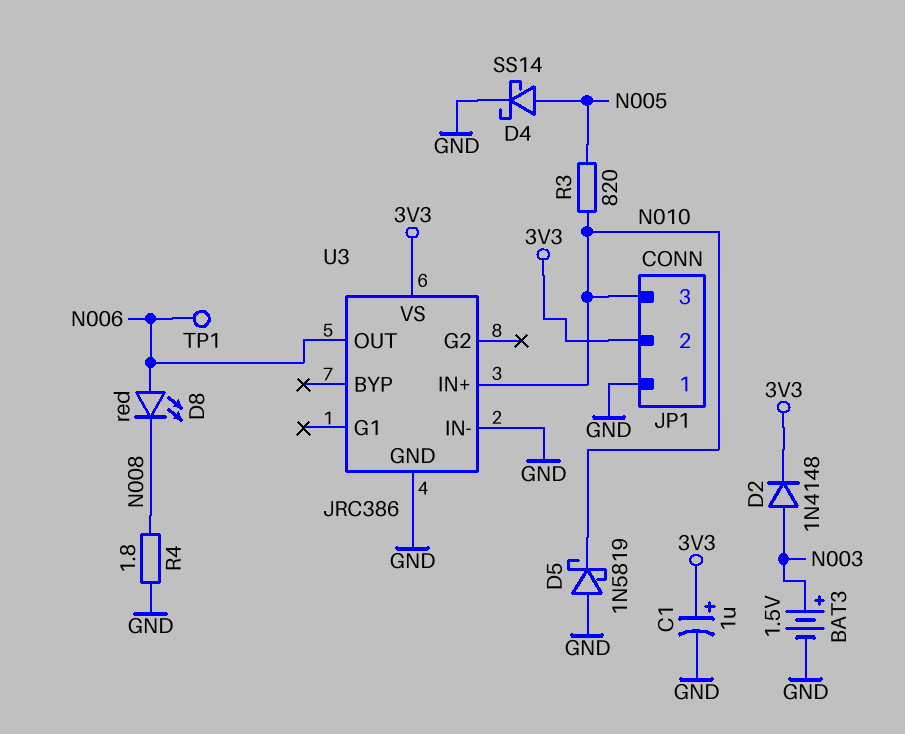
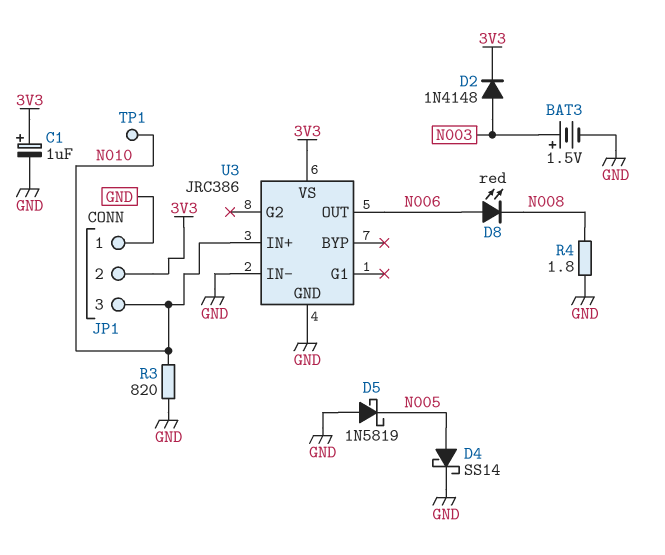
D5: schottky 1N5819 (A GND, K N010) -> schottky 1N5819 (A GND, K N005)
R3: 820 (N005, N010) -> 820 (GND, N010)
TP1: test point (N006) -> test point (N010)

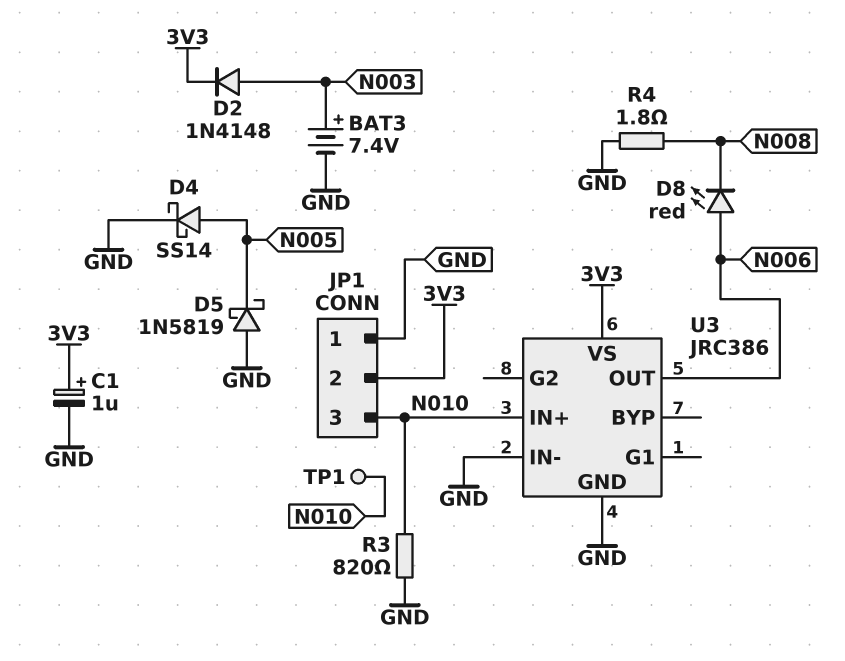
BAT3: 1.5V (plus N003, minus GND) -> 7.4V (plus N003, minus GND)

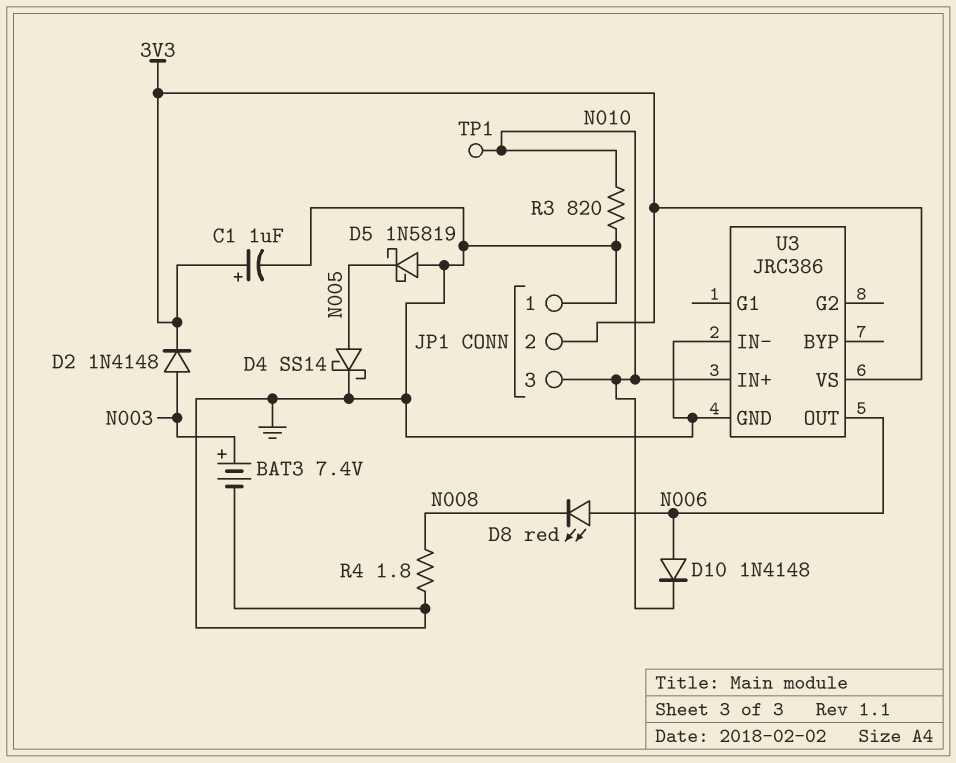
D10: none -> diode 1N4148 (A N006, K N010)

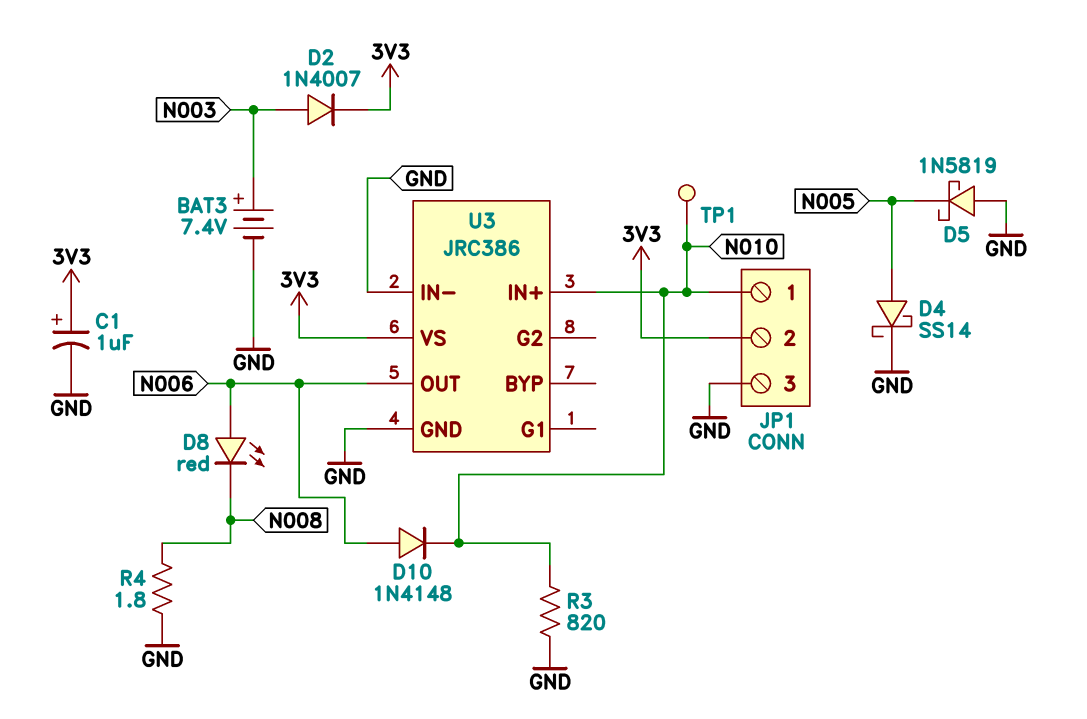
D2: diode 1N4148 (A N003, K 3V3) -> diode 1N4007 (A N003, K 3V3)
JP1 pin 1: GND -> N010
JP1 pin 3: N010 -> GND

